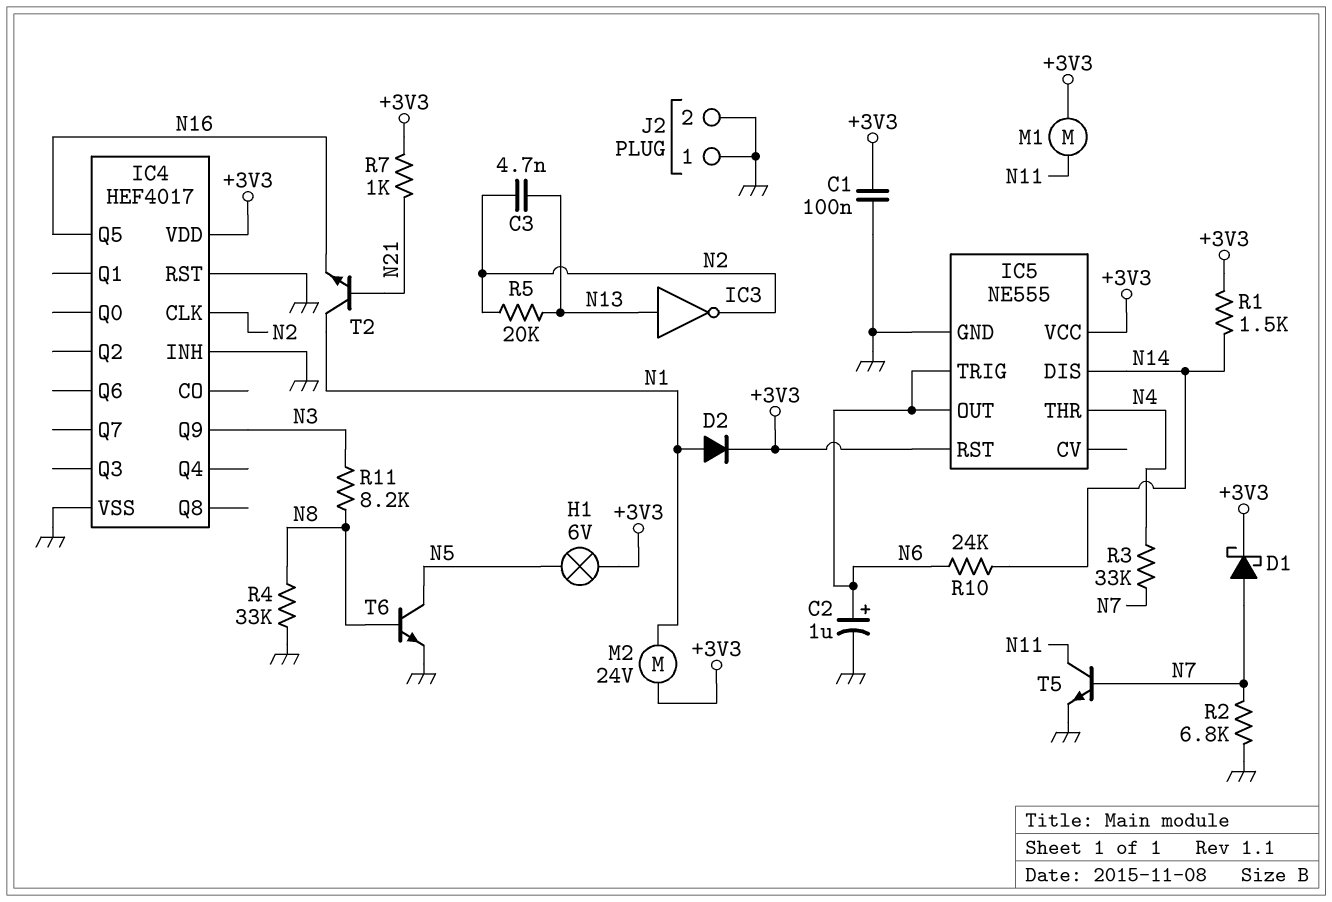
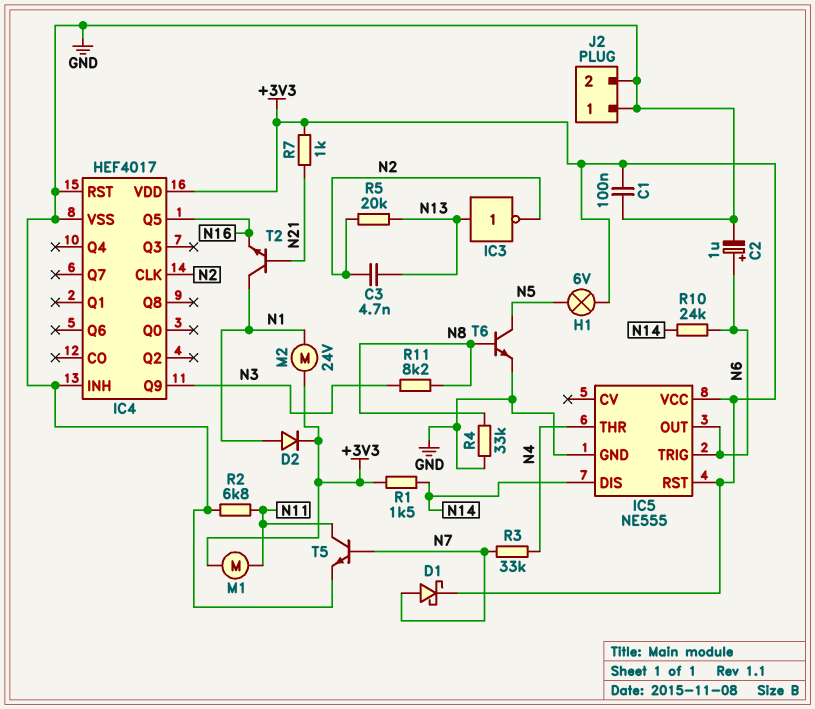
R2: 6.8k (GND, N7) -> 6.8k (GND, N11)

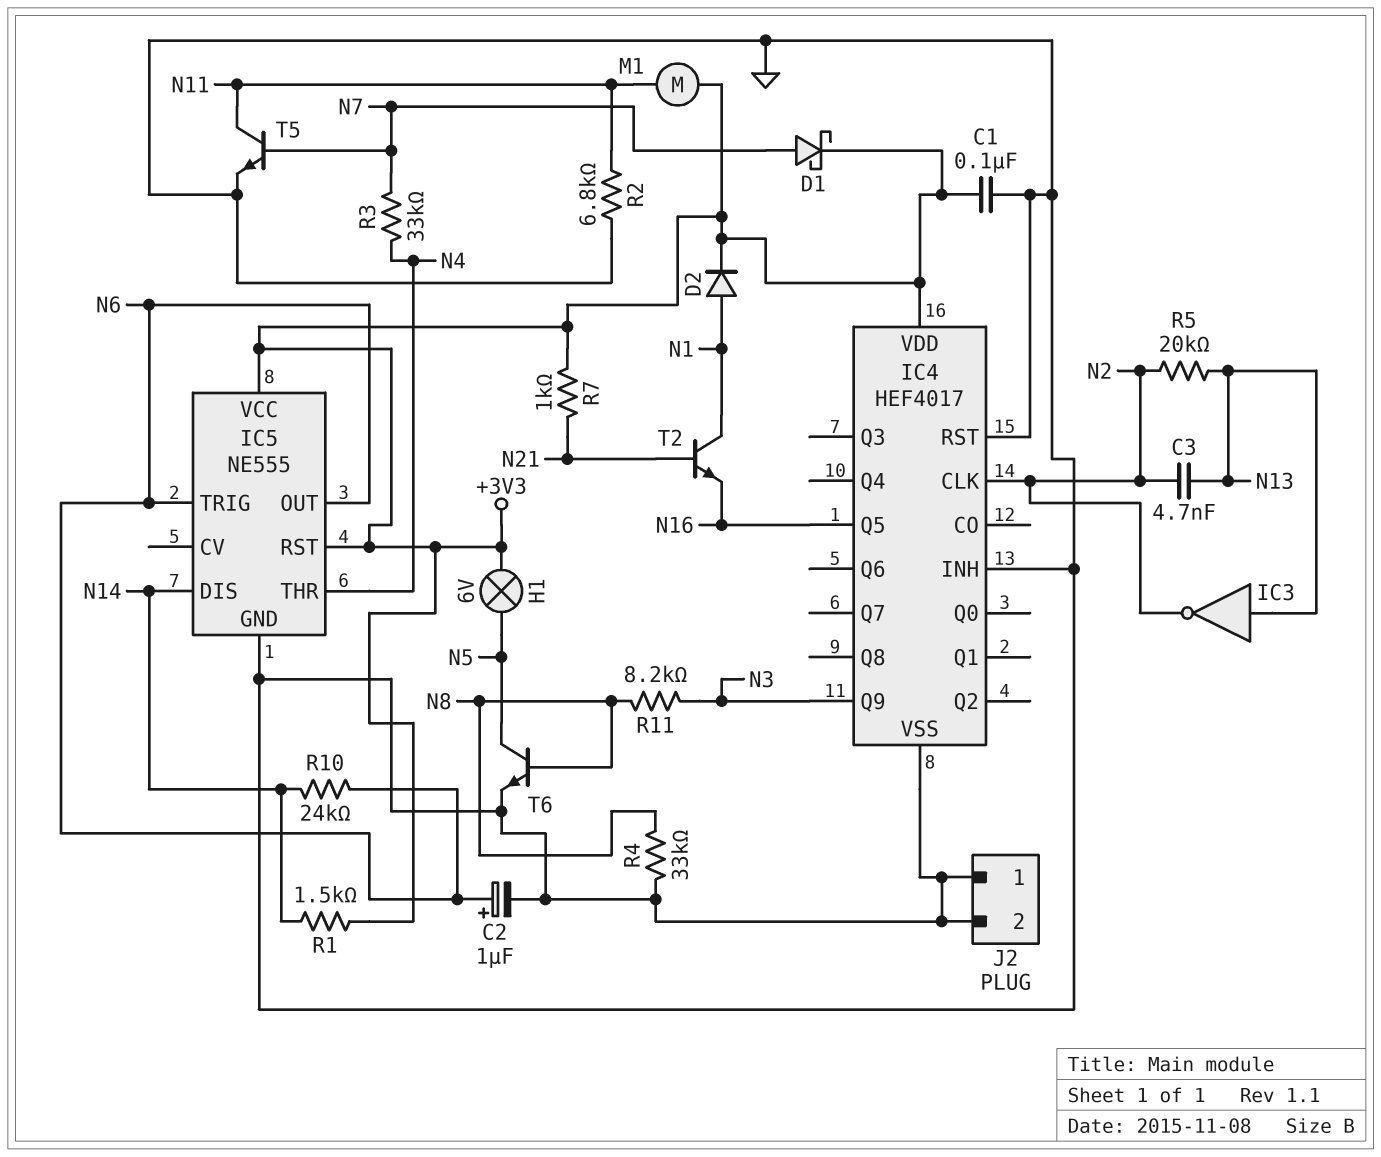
M2: motor 24V (+3V3, N1) -> none

